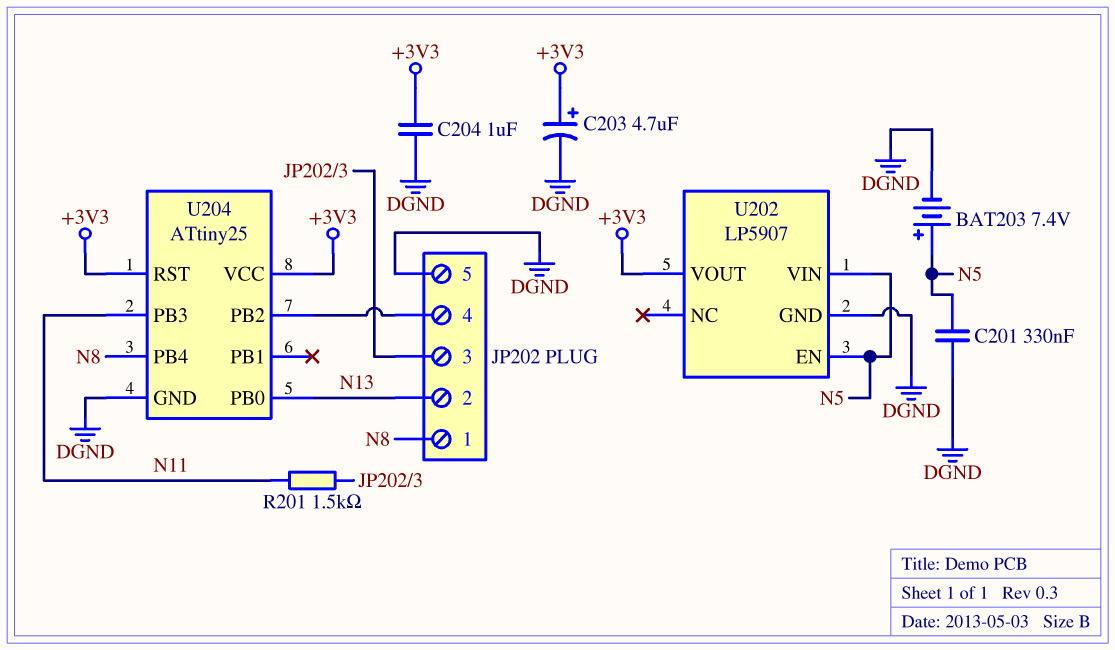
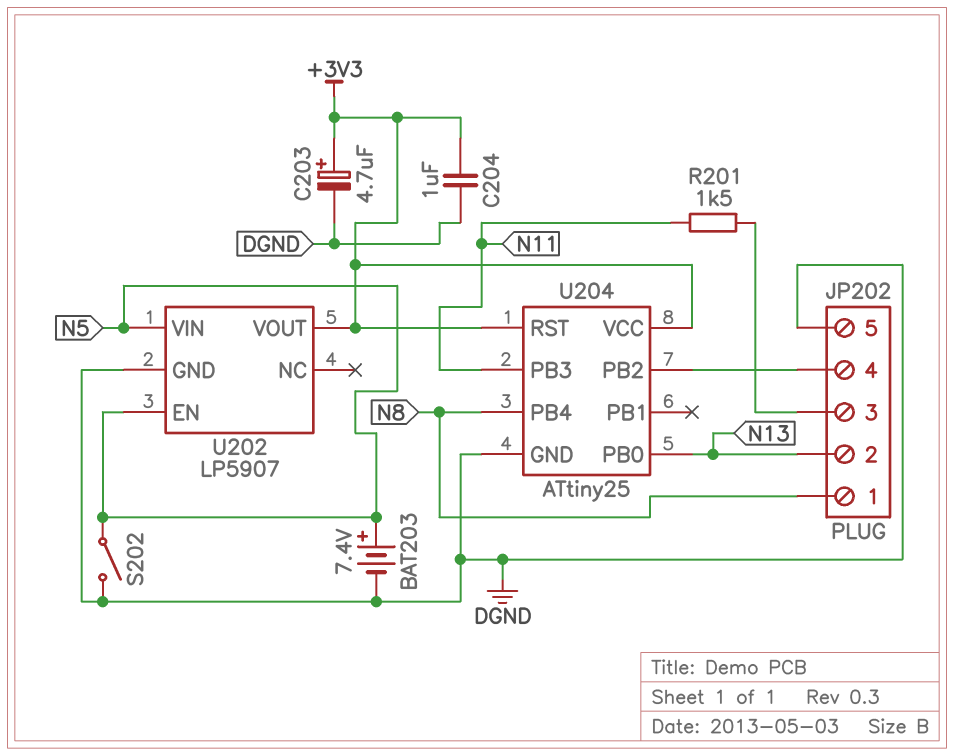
C201: 330nF (DGND, N5) -> none
S202: none -> switch (DGND, N5)

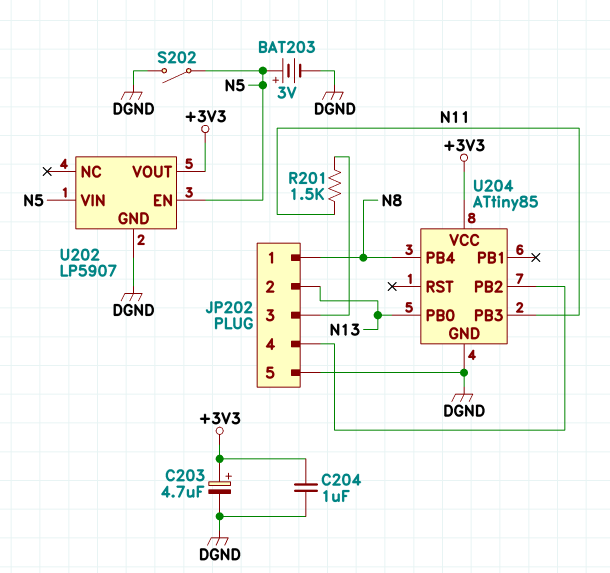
BAT203: 7.4V (plus N5, minus DGND) -> 3V (plus N5, minus DGND)
U204: ATtiny25 -> ATtiny85
U204 pin RST: +3V3 -> none

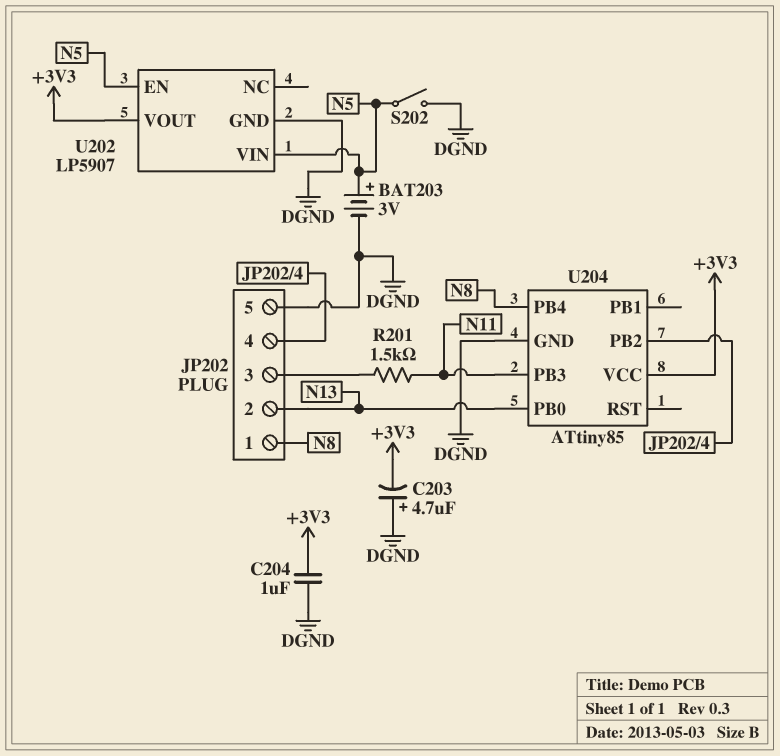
C203: 4.7uF (plus +3V3, minus DGND) -> 4.7uF (plus DGND, minus +3V3)

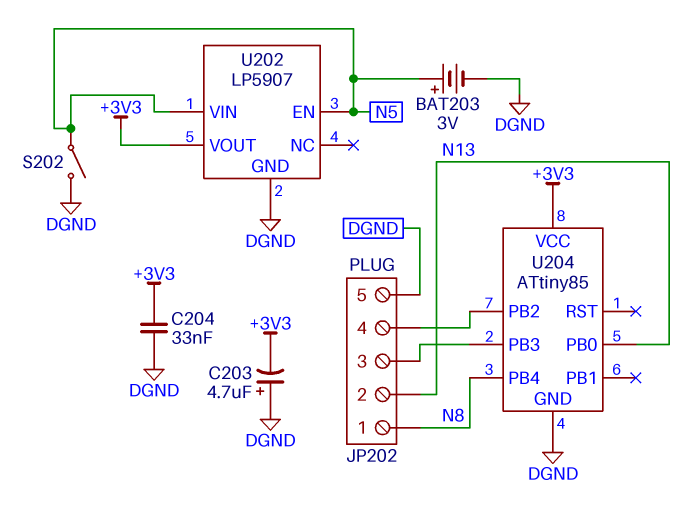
C204: 1uF (+3V3, DGND) -> 33nF (+3V3, DGND)
R201: 1.5k (JP202/3, N11) -> none
U204 pin PB3: N11 -> JP202/3

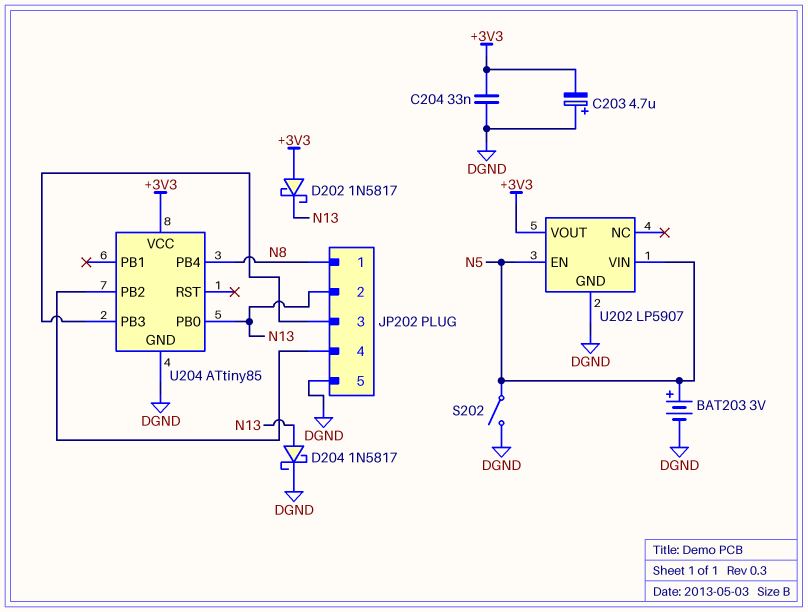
D202: none -> schottky 1N5817 (A +3V3, K N13)
D204: none -> schottky 1N5817 (A N13, K DGND)

